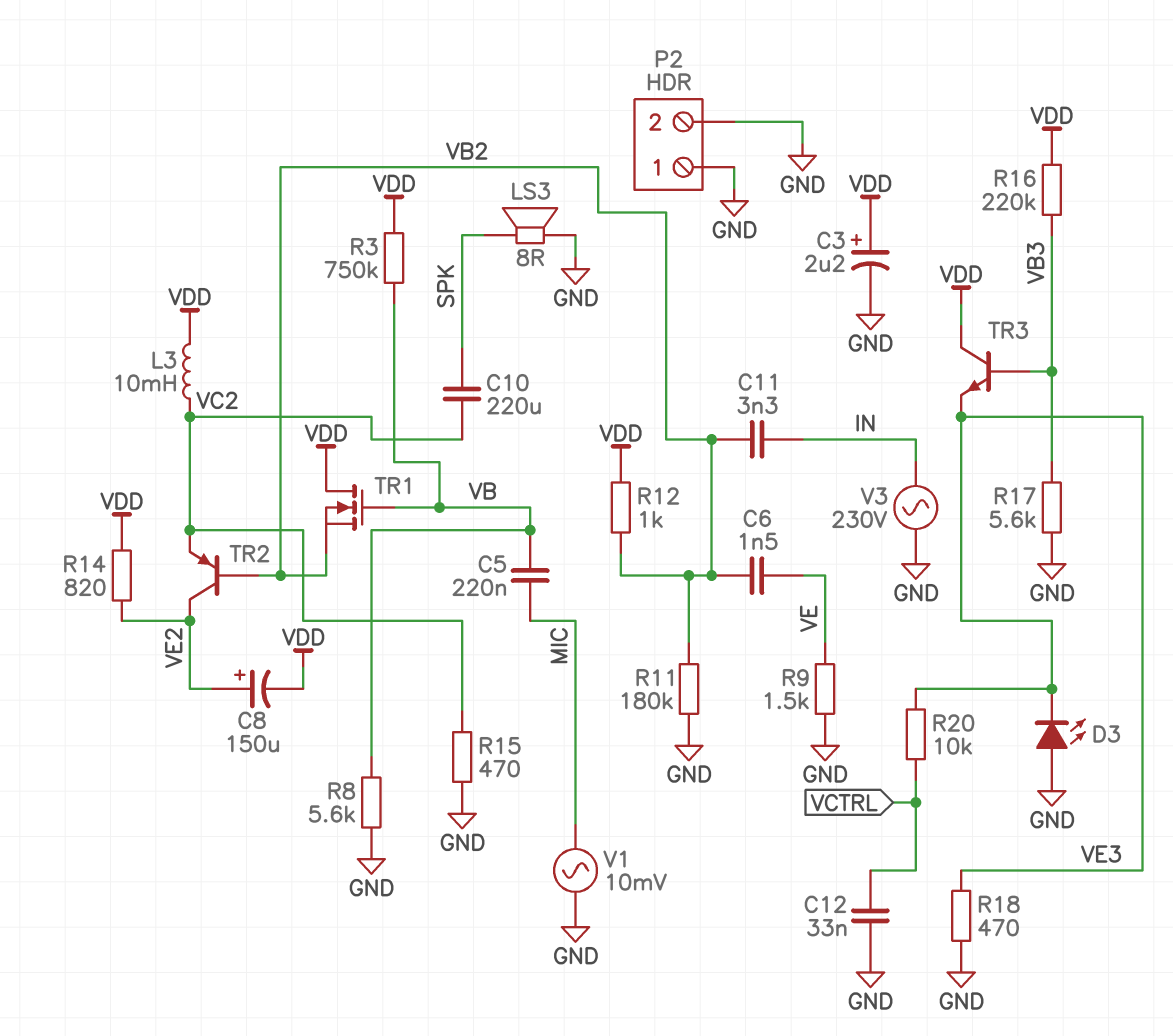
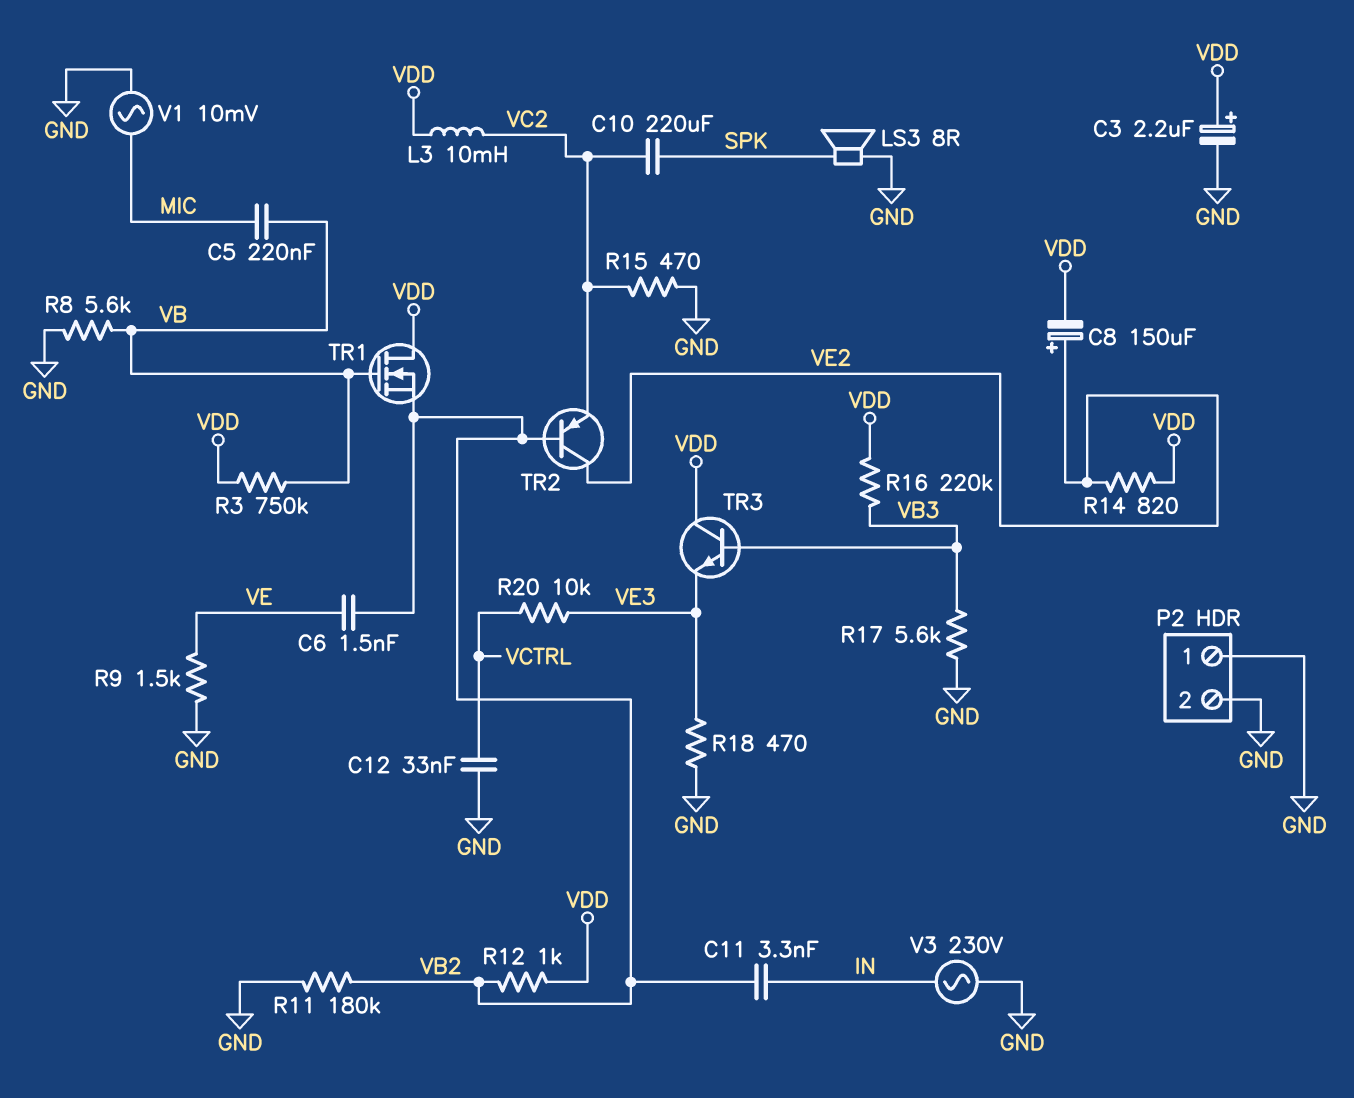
D3: LED (A GND, K VE3) -> none

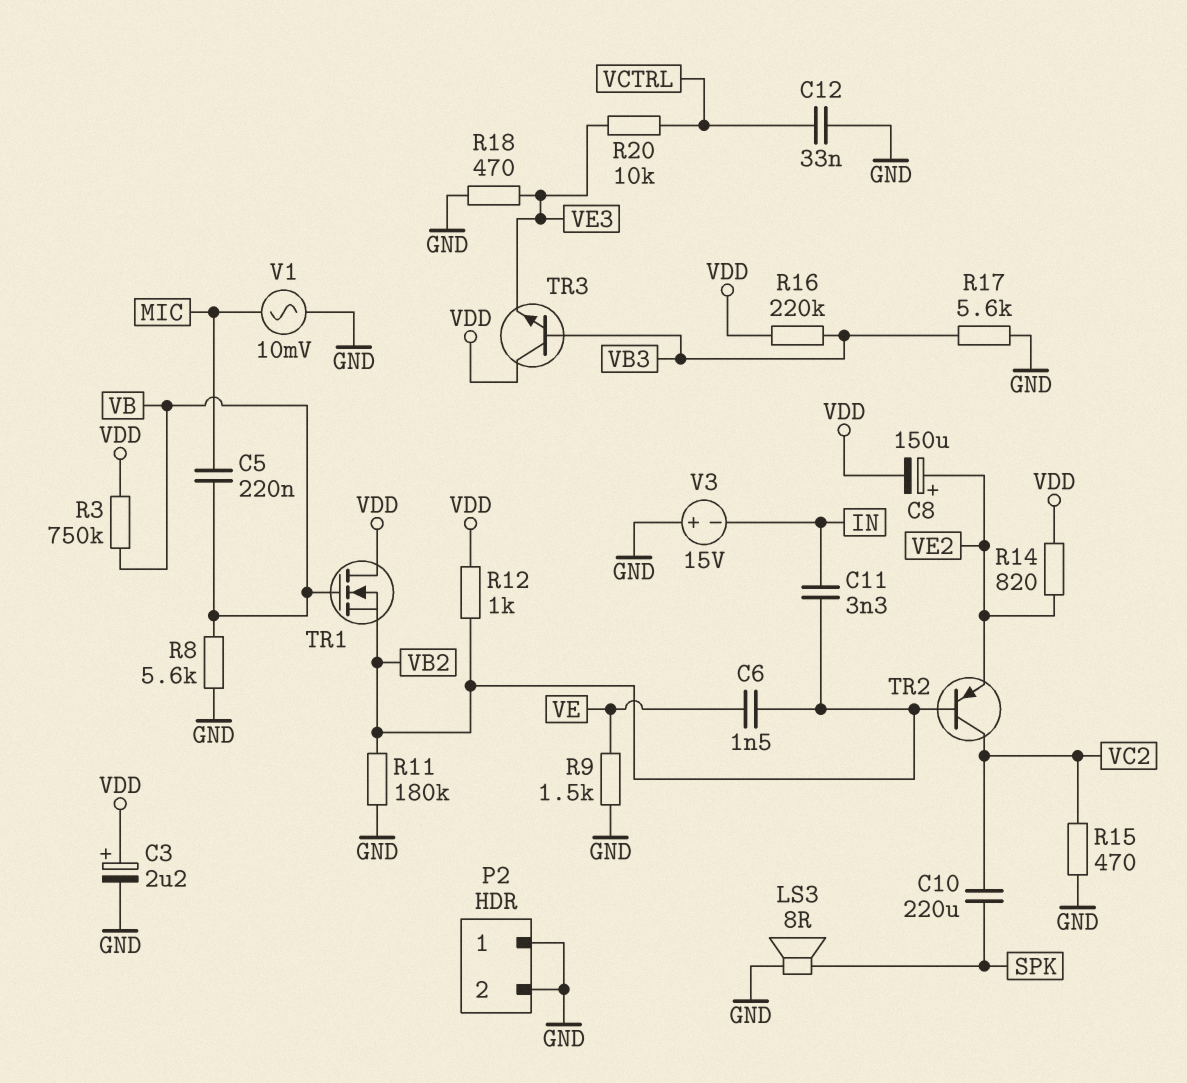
L3: 10mH (VC2, VDD) -> none
TR2: PNP (B VB2, C VE2, E VC2) -> PNP (B VB2, C VC2, E VE2)
V3: AC 230V (GND, IN) -> 15V (plus GND, minus IN)

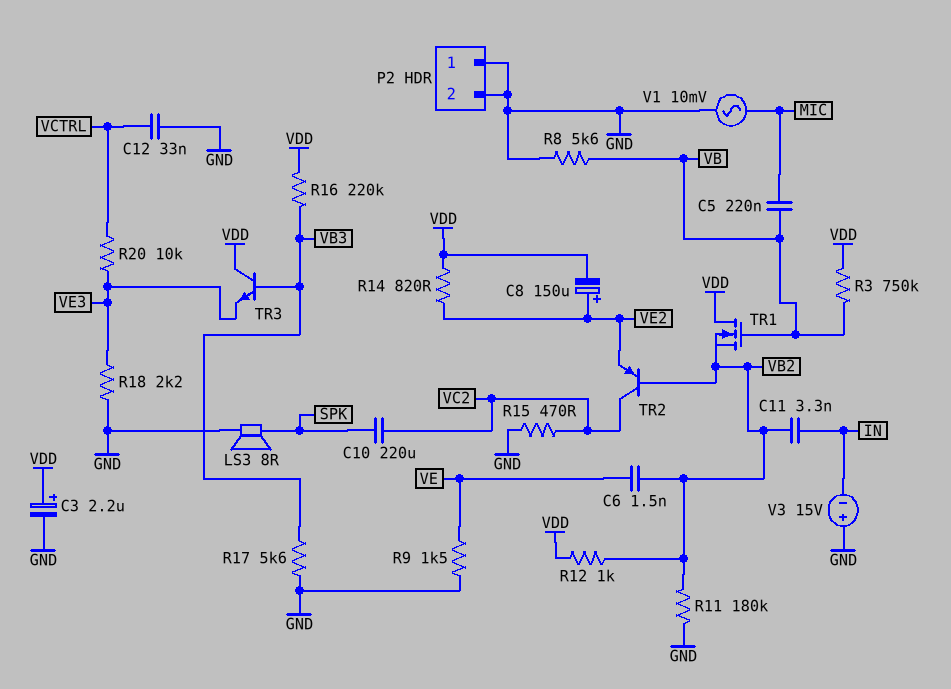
R18: 470 (GND, VE3) -> 2.2k (GND, VE3)

